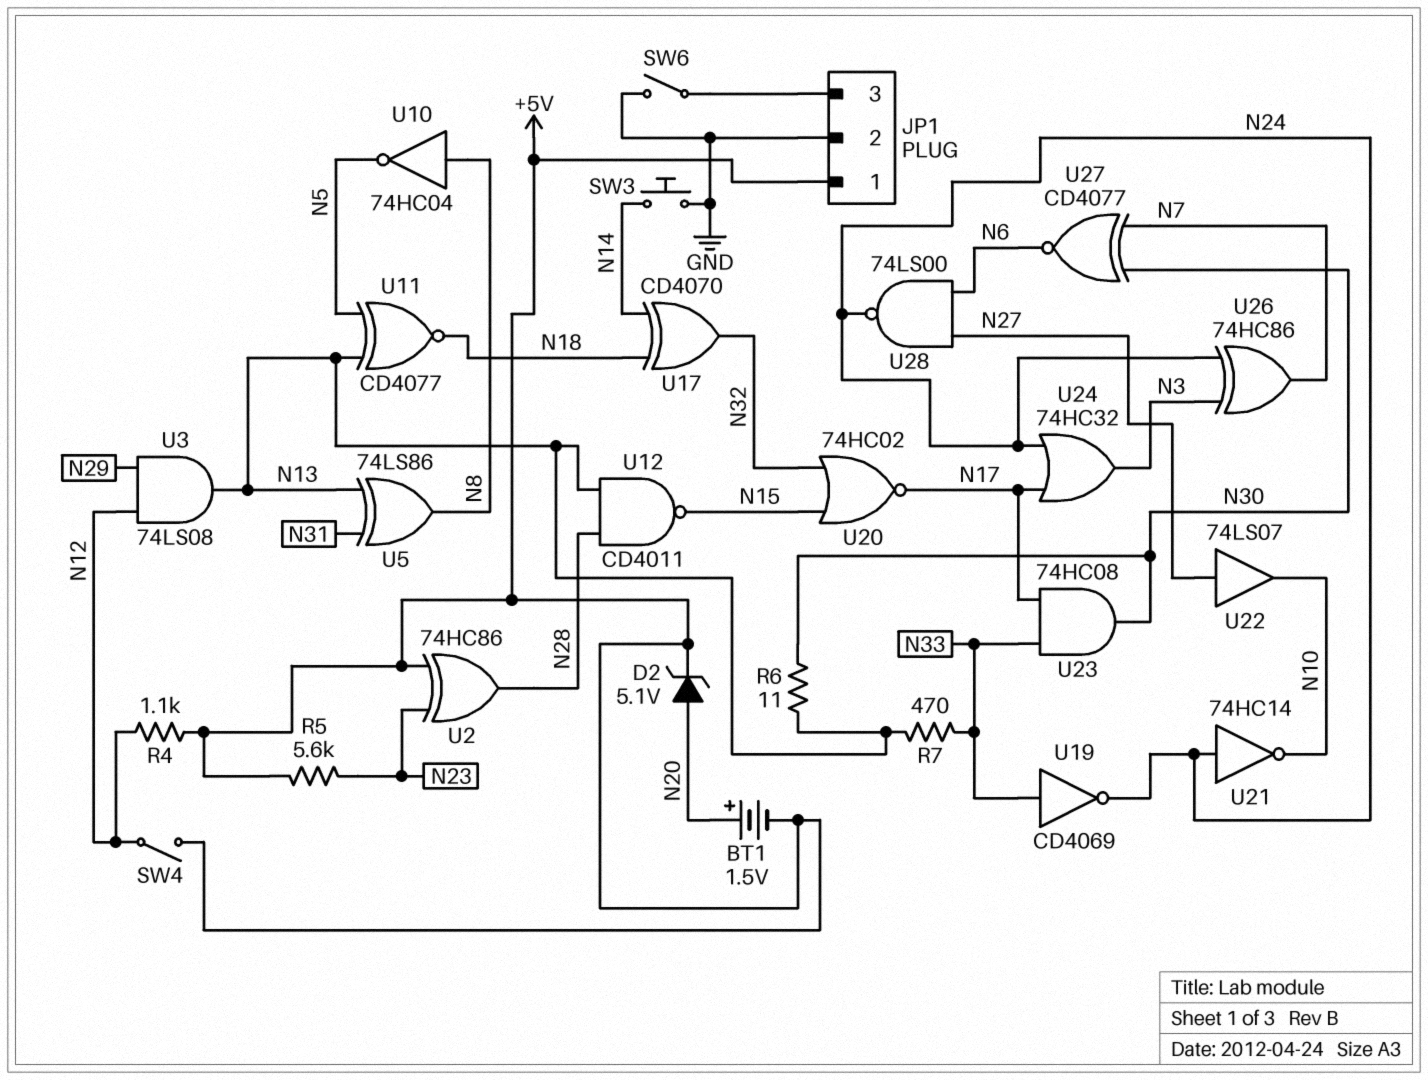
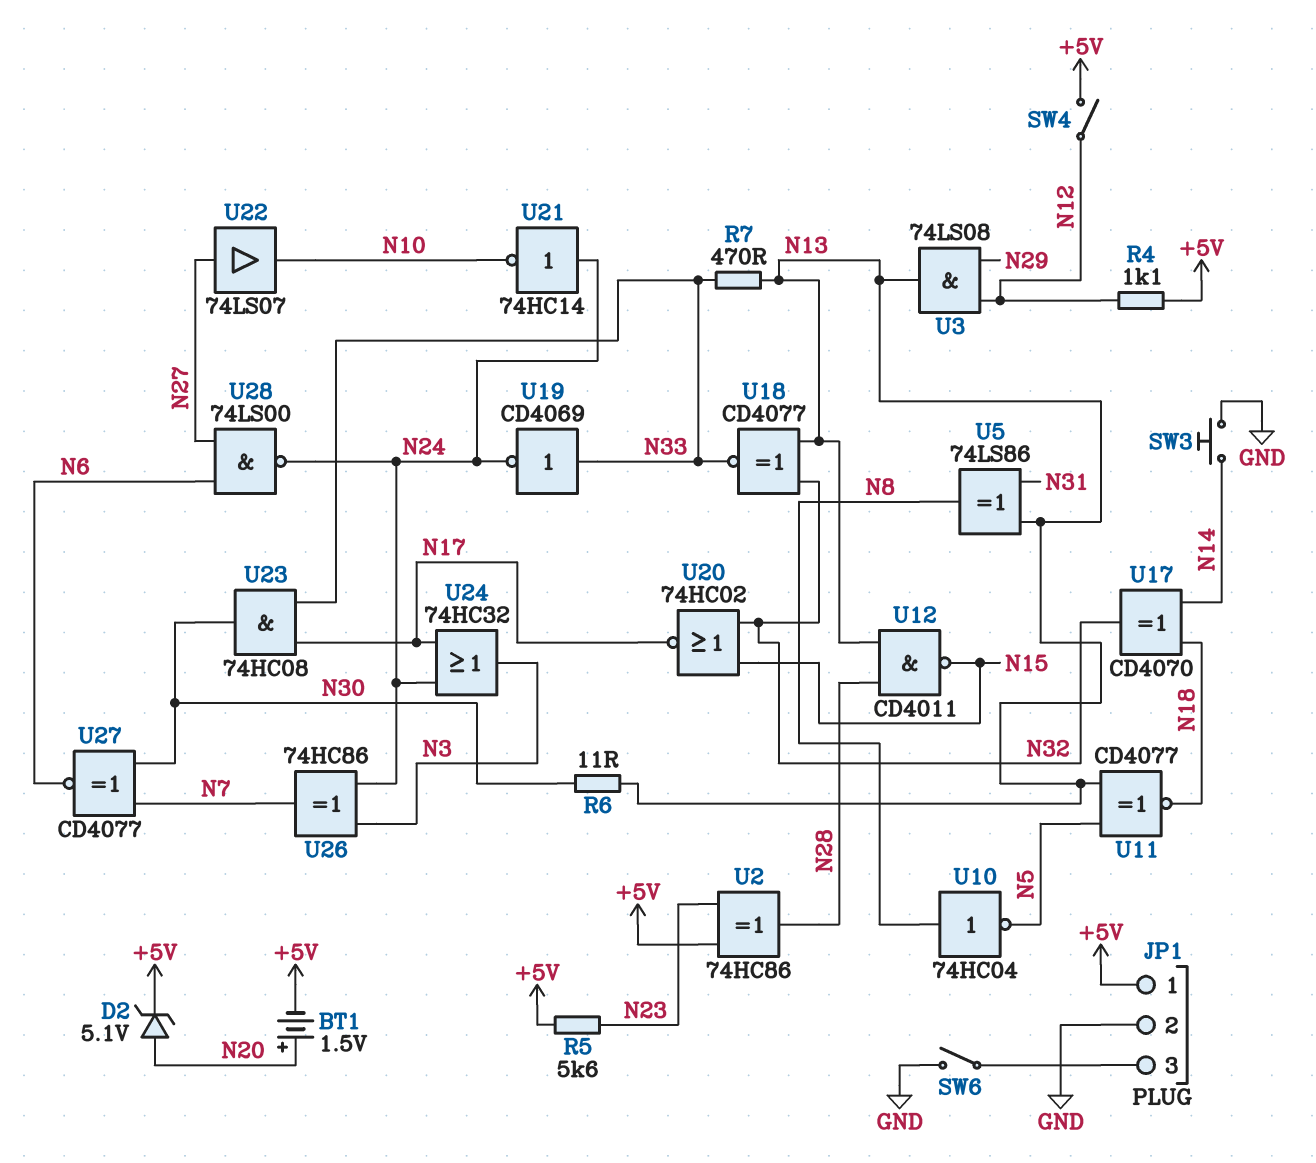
U18: none -> XNOR CD4077 (in N13, in N32, out N33)

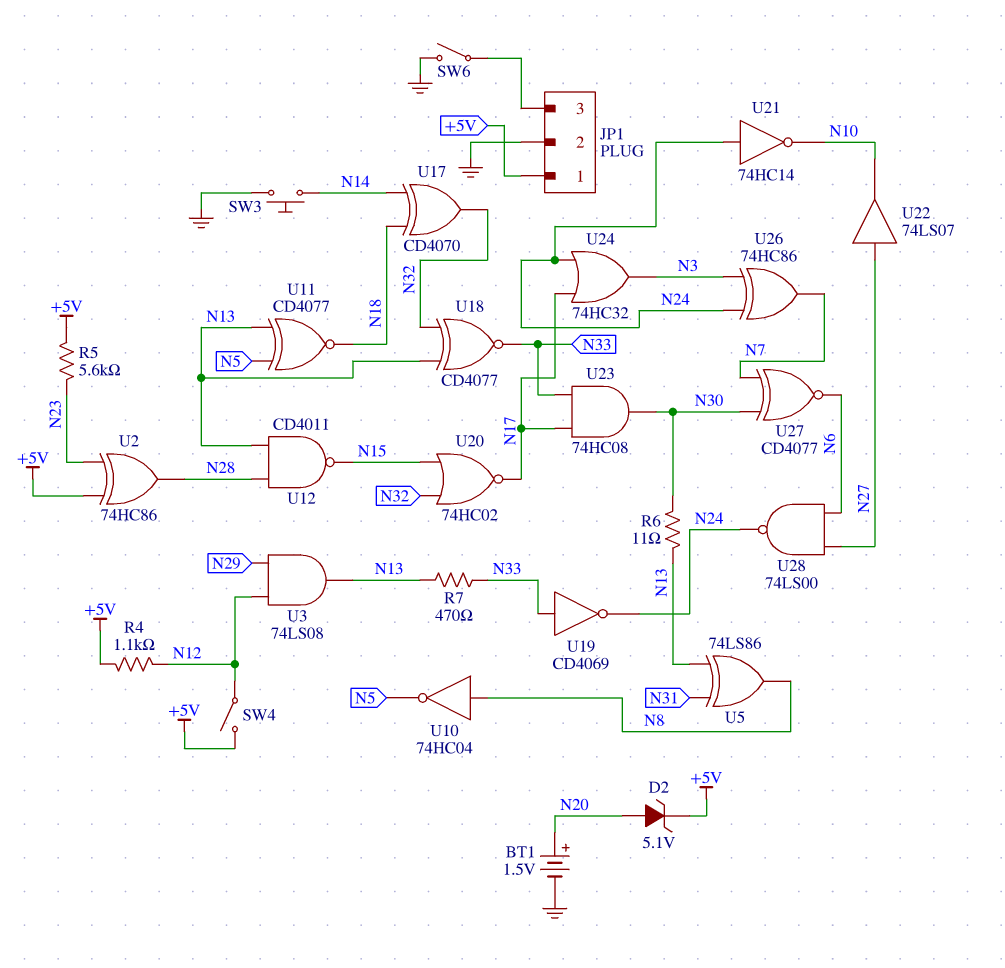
BT1: 1.5V (plus N20, minus +5V) -> 1.5V (plus N20, minus GND)

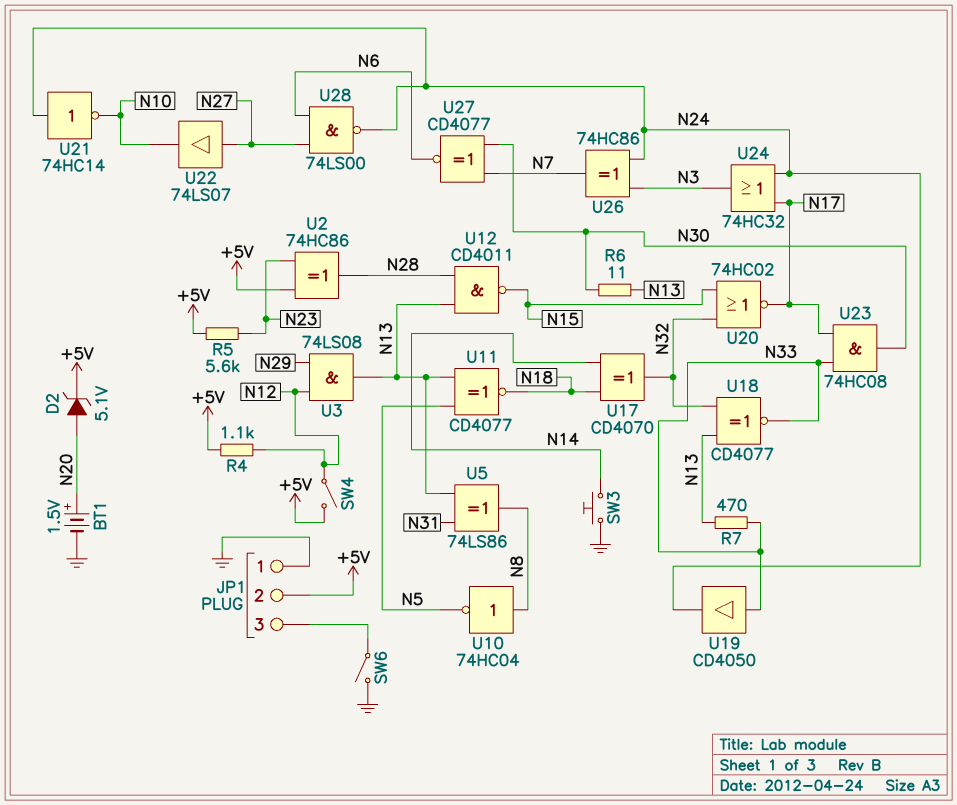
JP1 pin 1: +5V -> GND
JP1 pin 2: GND -> +5V
U19: NOT CD4069 (in N33, out N24) -> buffer CD4050 (in N33, out N24)

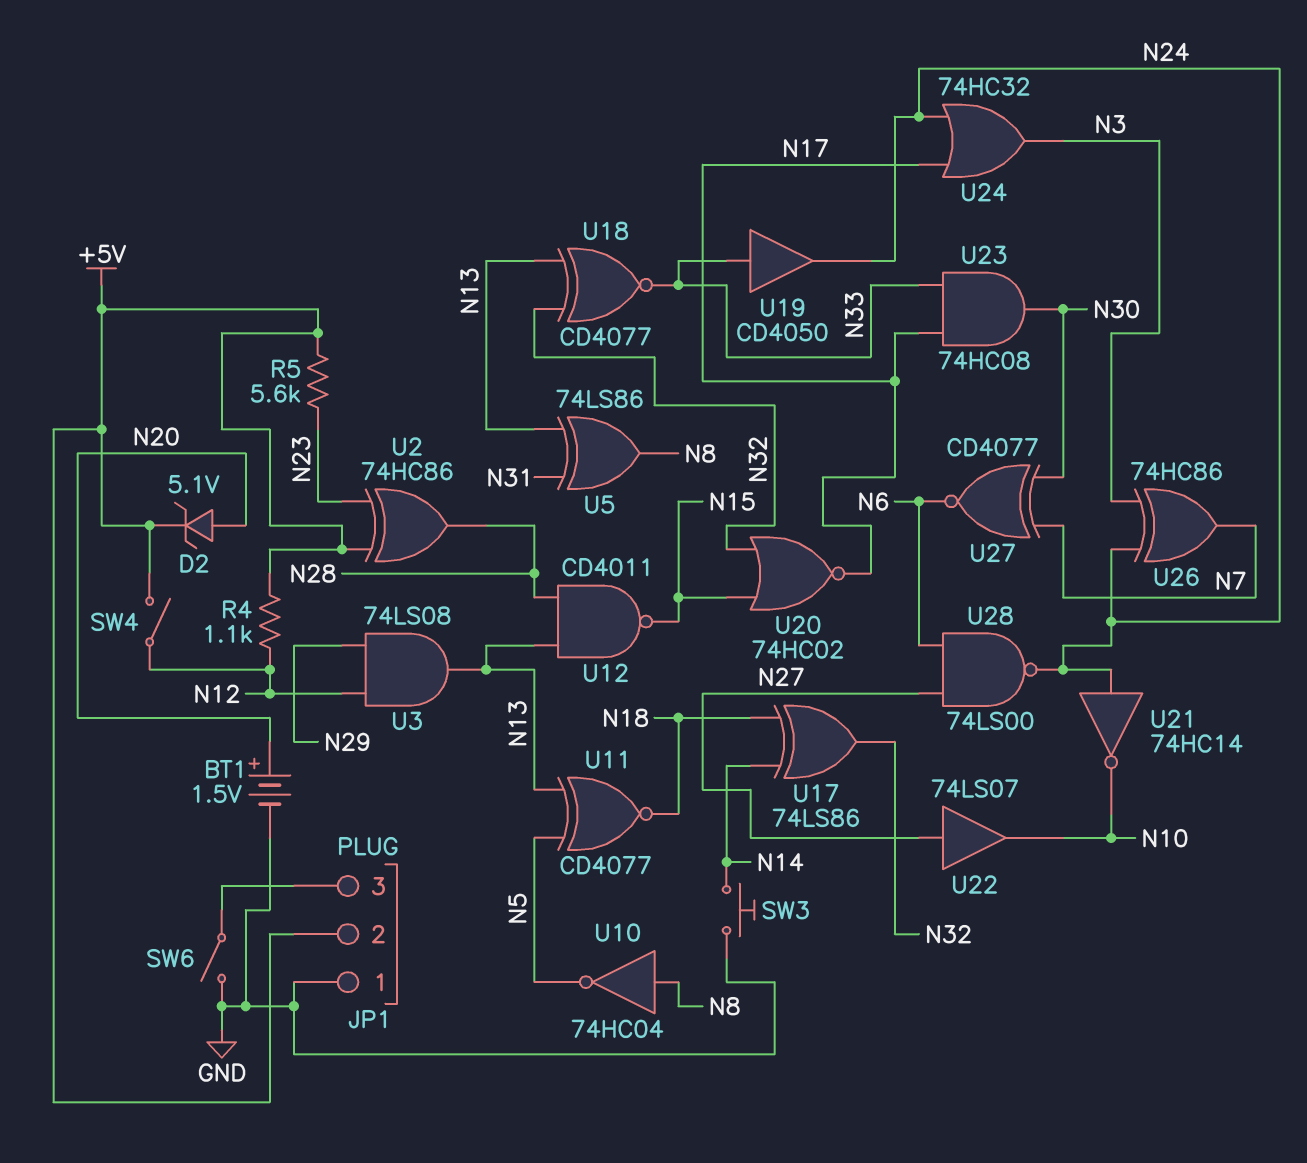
R6: 11 (N13, N30) -> none
R7: 470 (N13, N33) -> none
U17: XOR CD4070 (in N14, in N18, out N32) -> XOR 74LS86 (in N14, in N18, out N32)

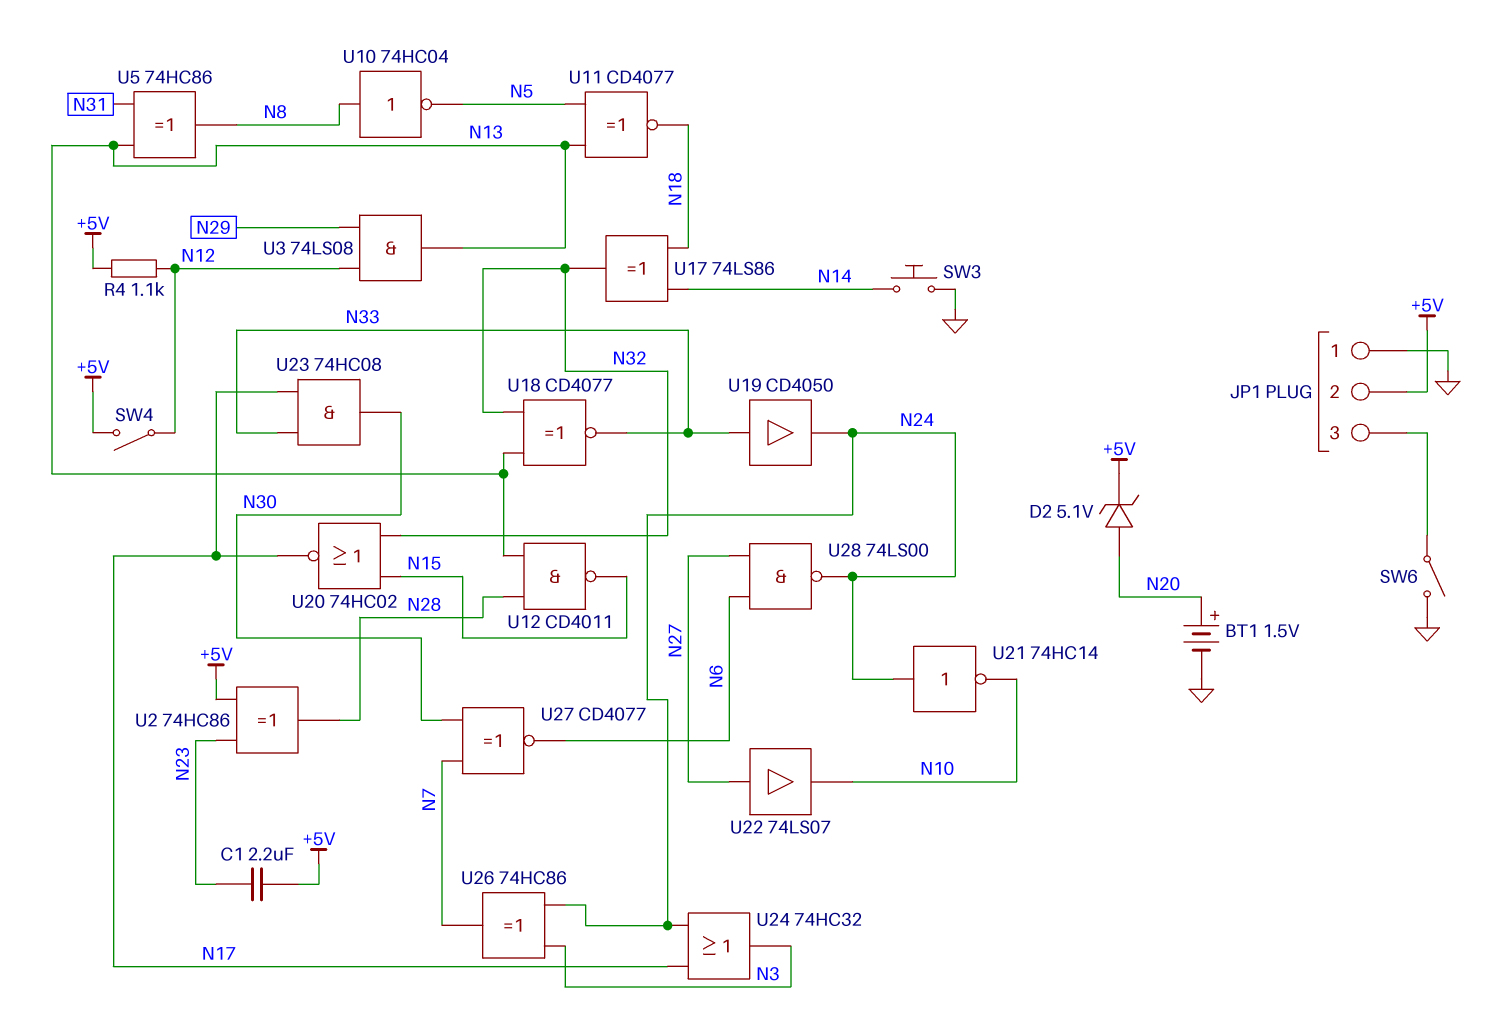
C1: none -> 2.2uF (+5V, N23)
R5: 5.6k (+5V, N23) -> none
U5: XOR 74LS86 (in N13, in N31, out N8) -> XOR 74HC86 (in N13, in N31, out N8)

